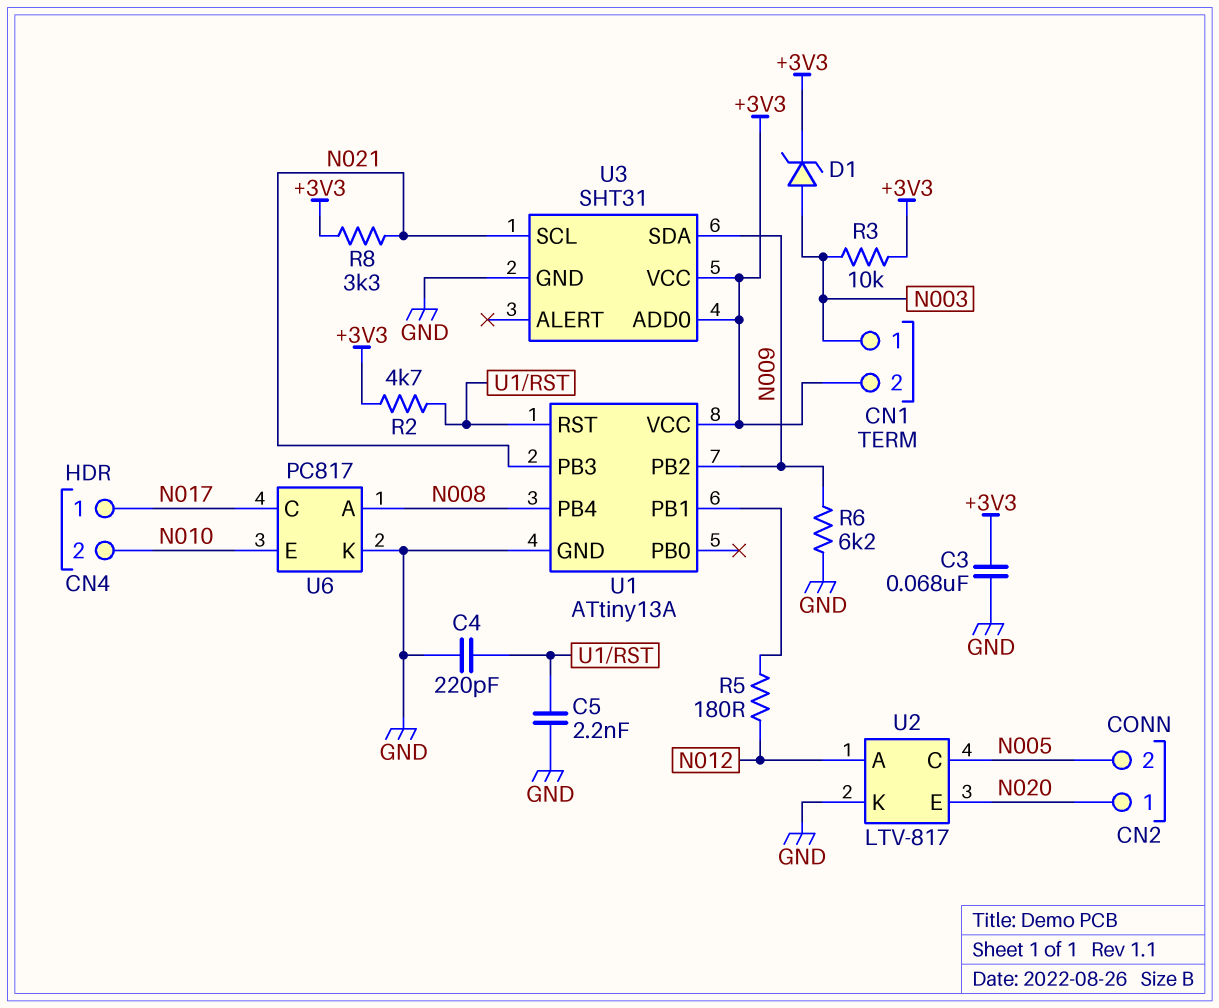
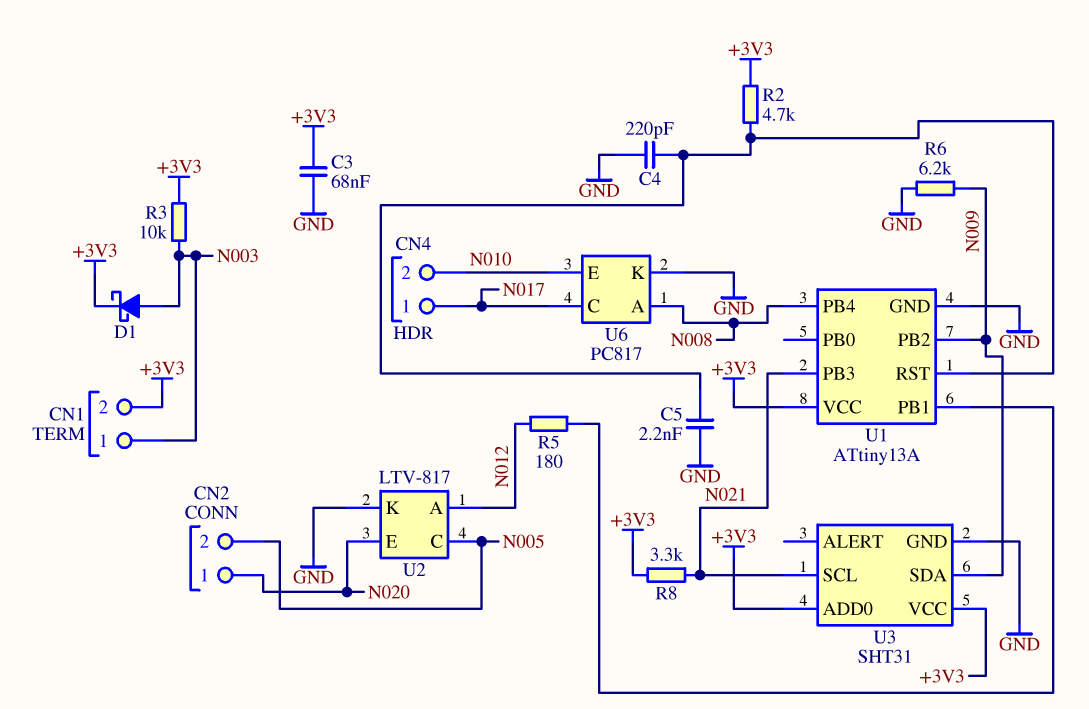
D1: zener (A N003, K +3V3) -> schottky (A N003, K +3V3)

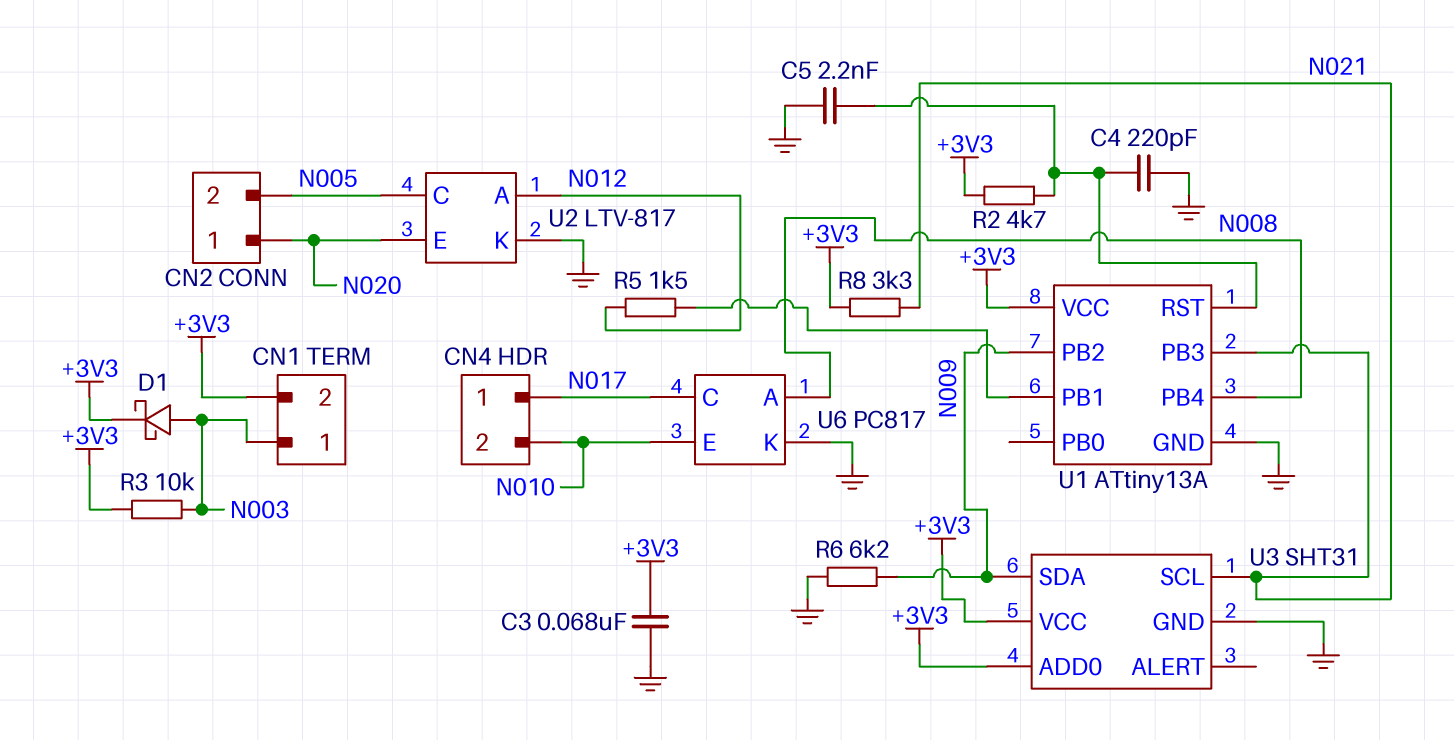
R5: 180 (N012, U1/PB1) -> 1.5k (N012, U1/PB1)

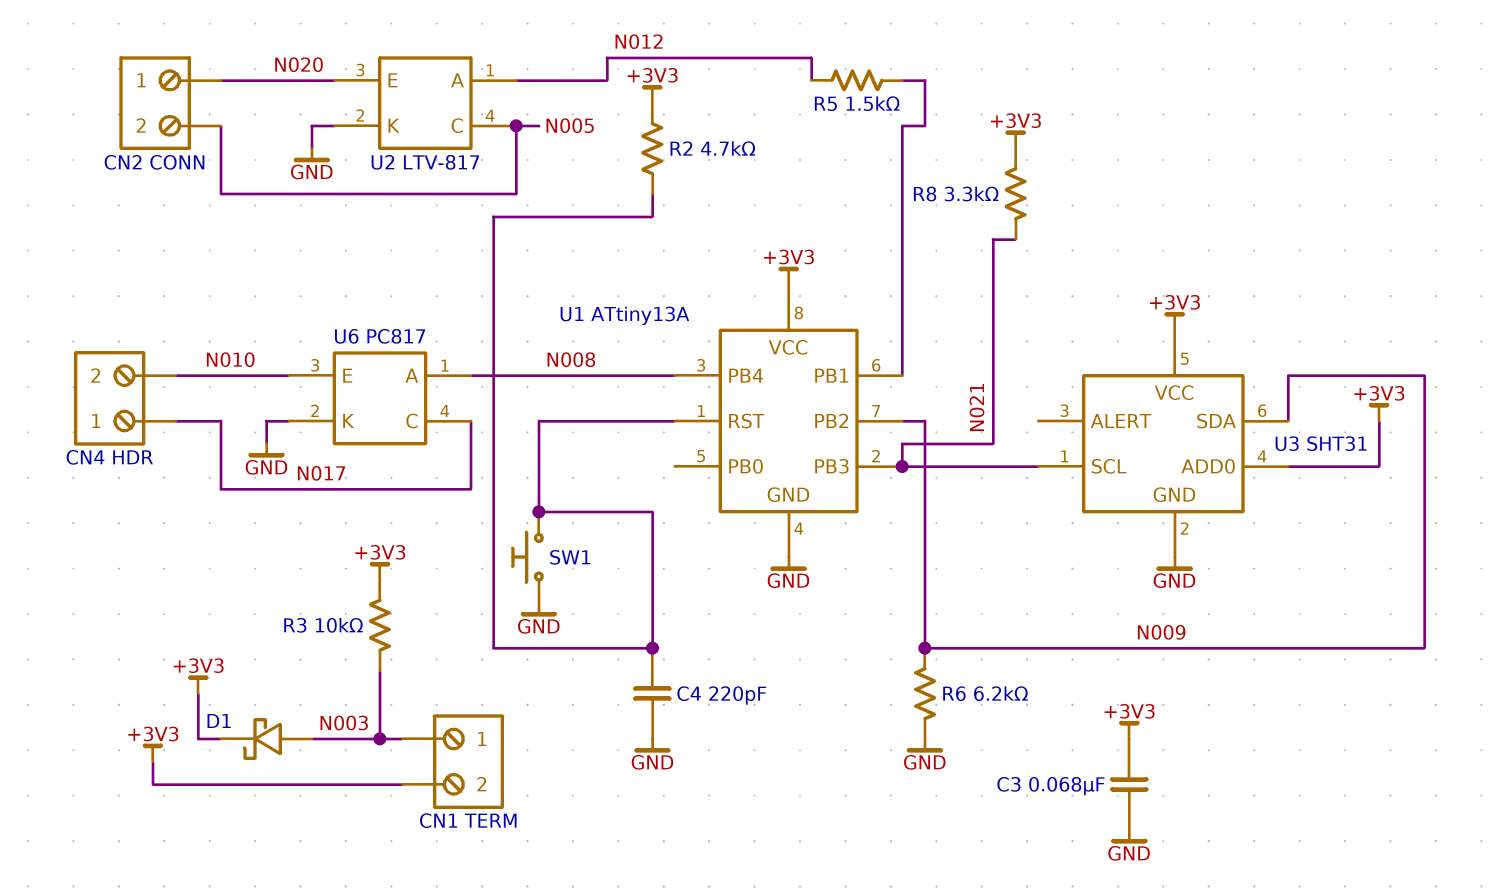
C5: 2.2nF (GND, U1/RST) -> none
SW1: none -> button (GND, U1/RST)

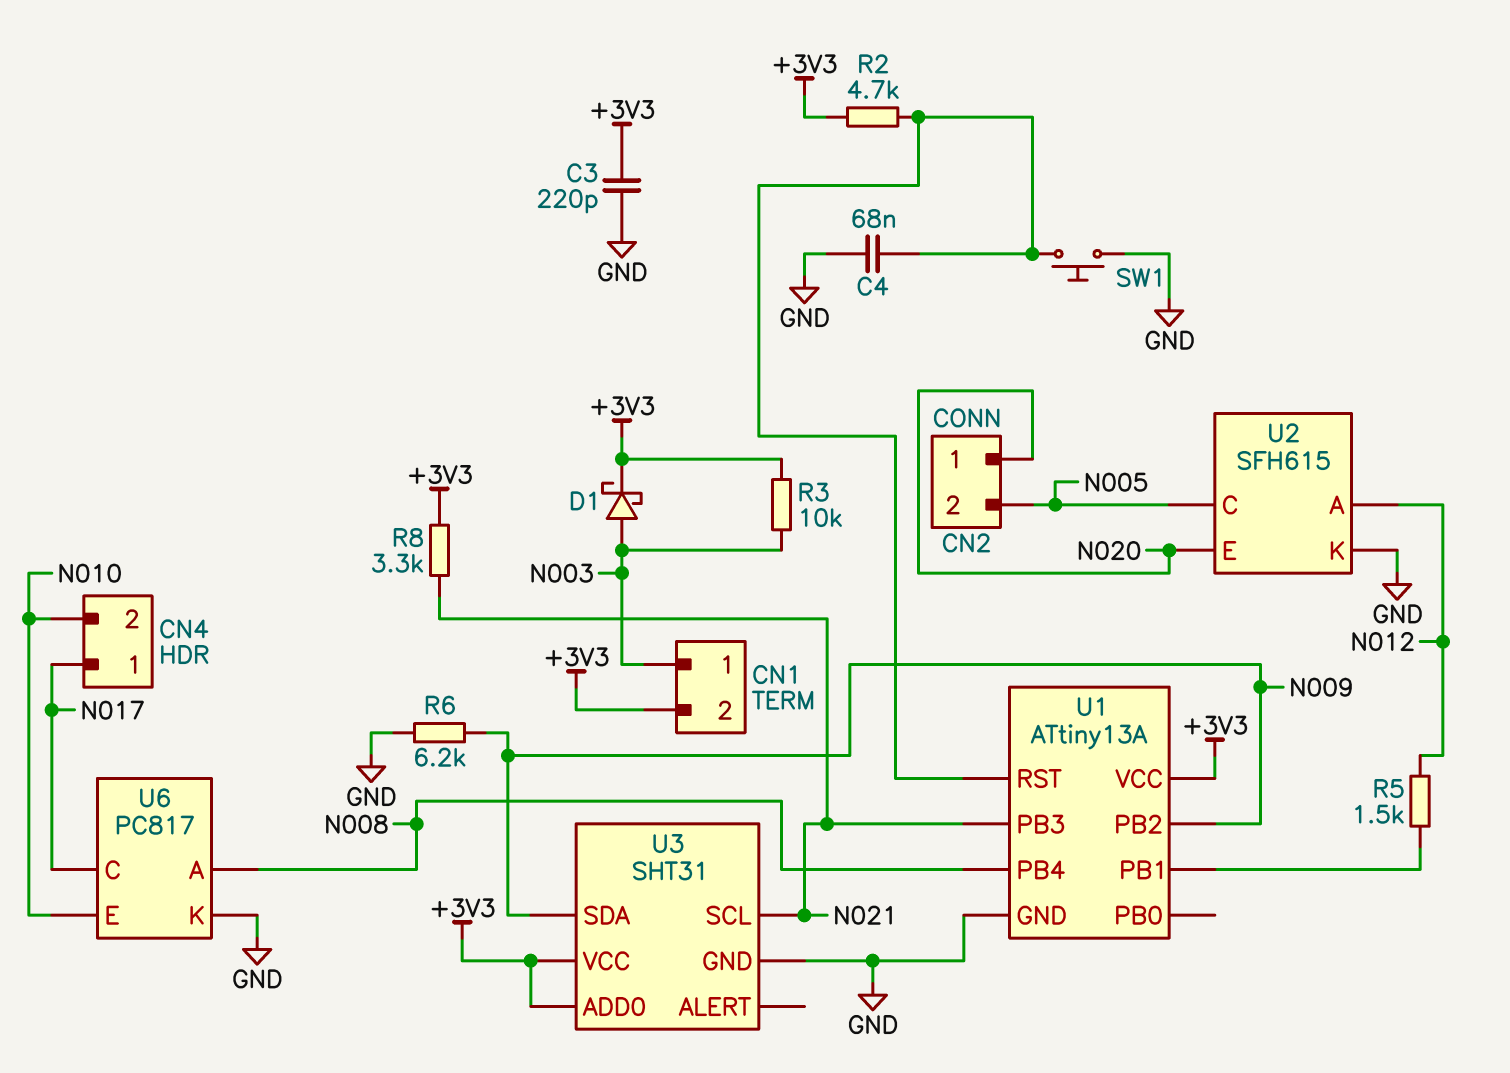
C3: 68nF (+3V3, GND) -> 220pF (+3V3, GND)
C4: 220pF (GND, U1/RST) -> 68nF (GND, U1/RST)
U2: LTV-817 -> SFH615

